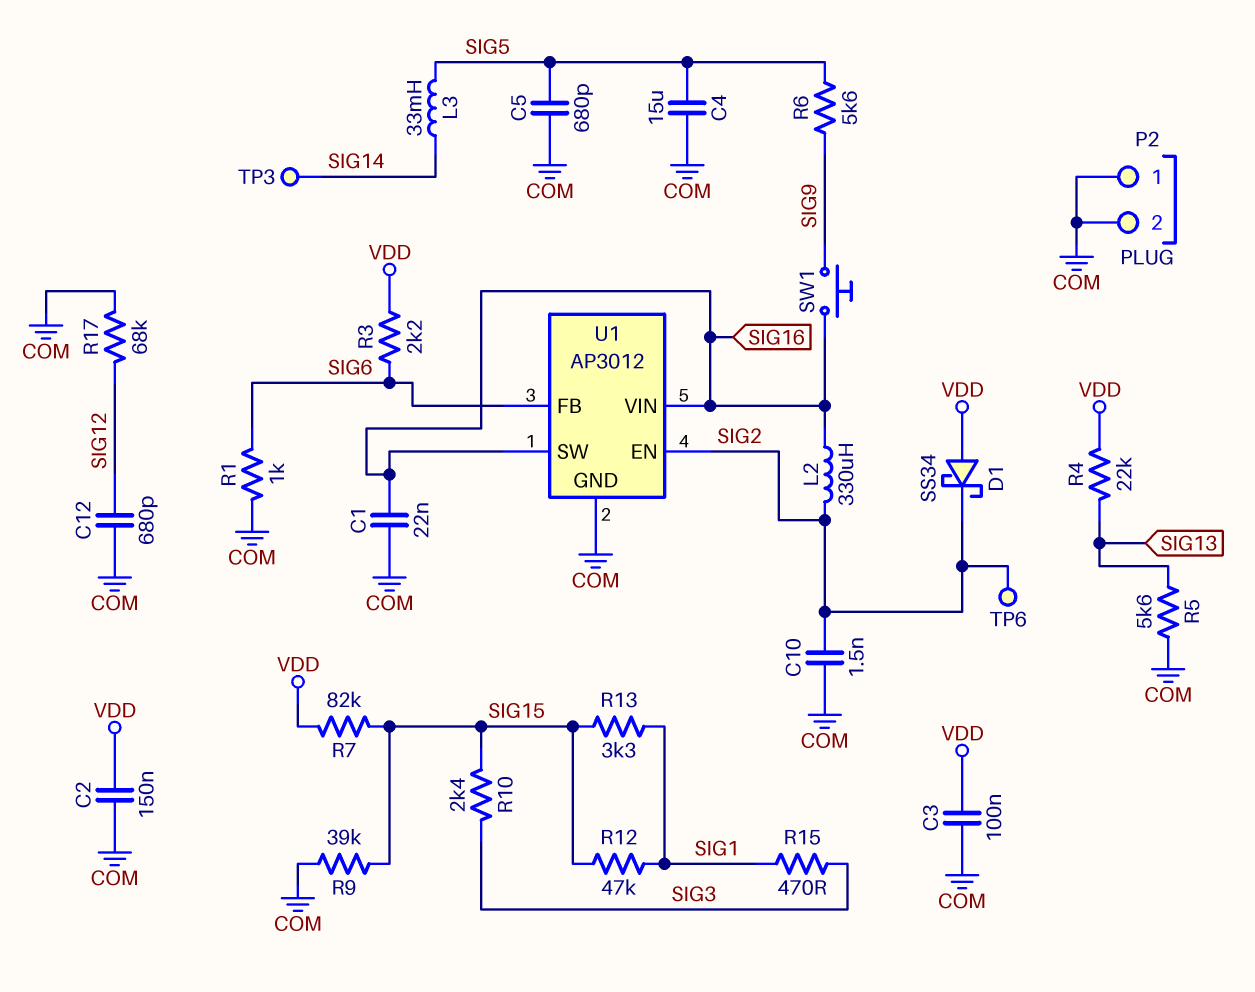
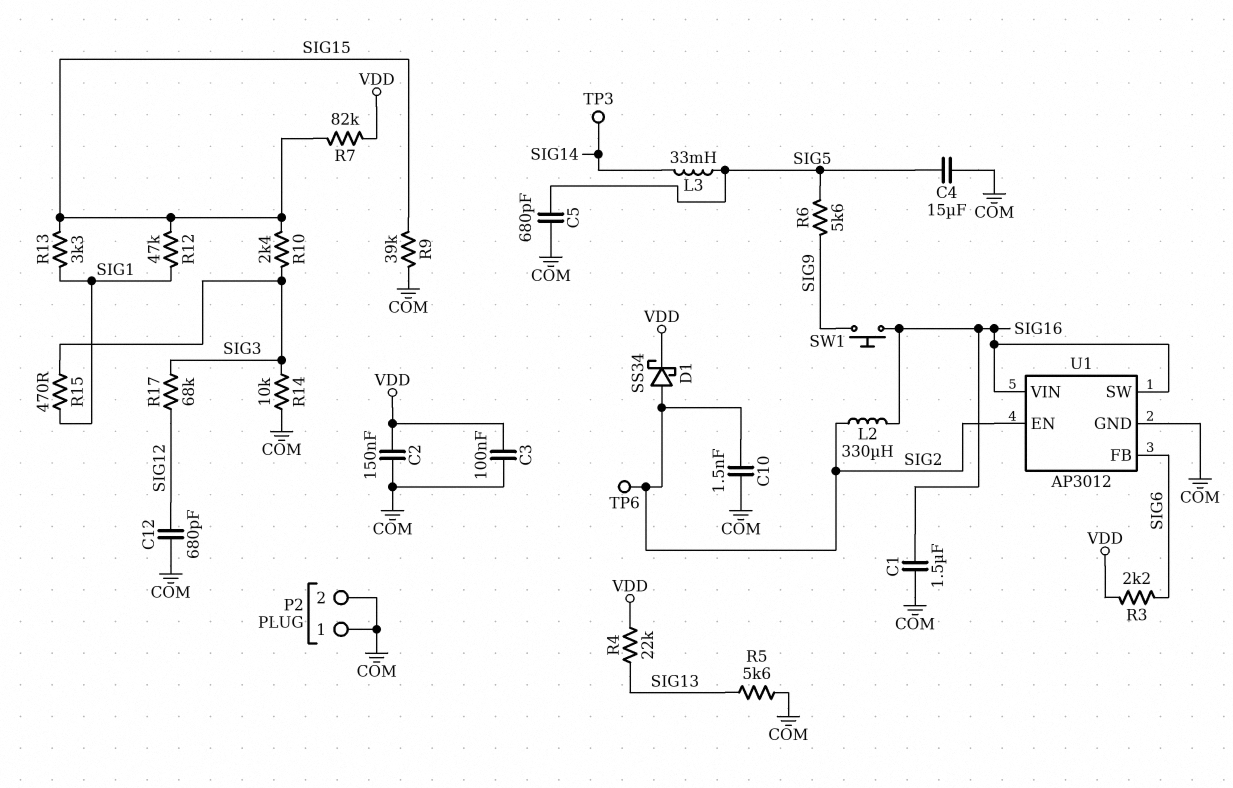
C1: 22nF (COM, SIG16) -> 1.5uF (COM, SIG16)
D1: schottky SS34 (A VDD, K SIG2) -> schottky SS34 (A SIG2, K VDD)
R1: 1k (COM, SIG6) -> none
R14: none -> 10k (COM, SIG3)
R17: 68k (COM, SIG12) -> 68k (SIG3, SIG12)

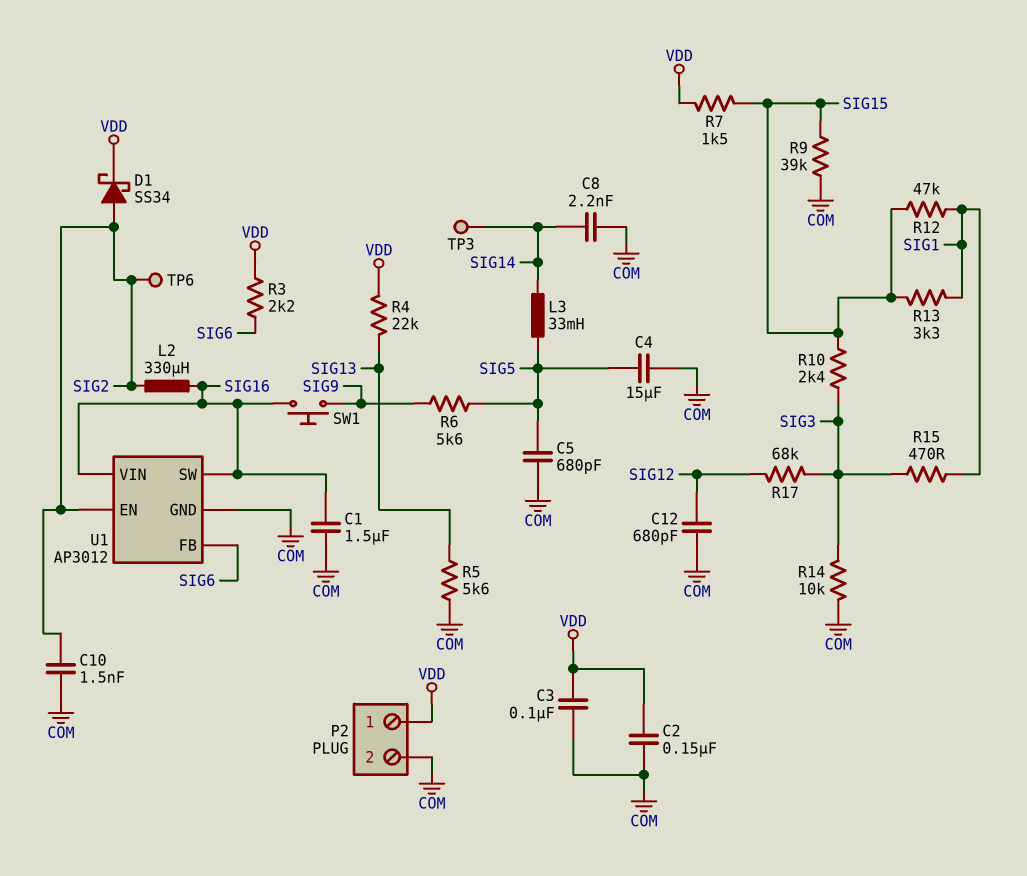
C8: none -> 2.2nF (COM, SIG14)
P2 pin 1: COM -> VDD
R7: 82k (SIG15, VDD) -> 1.5k (SIG15, VDD)

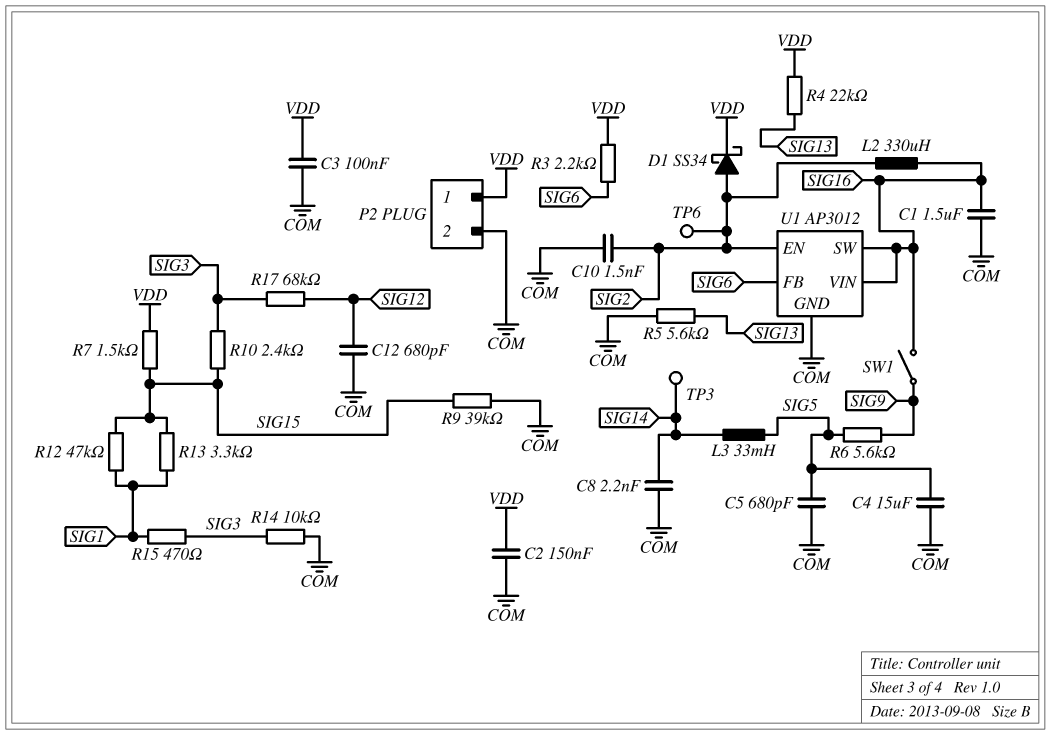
SW1: button (SIG9, SIG16) -> switch (SIG9, SIG16)

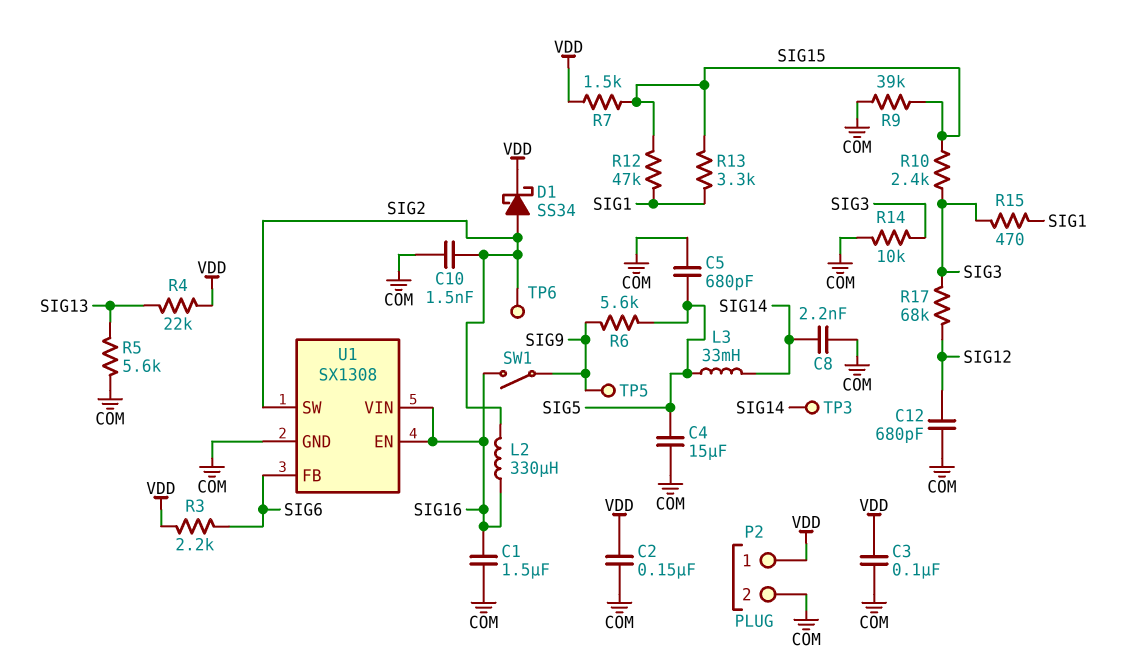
TP5: none -> test point (SIG9)
U1: AP3012 -> SX1308
U1 pin EN: SIG2 -> SIG16
U1 pin SW: SIG16 -> SIG2

